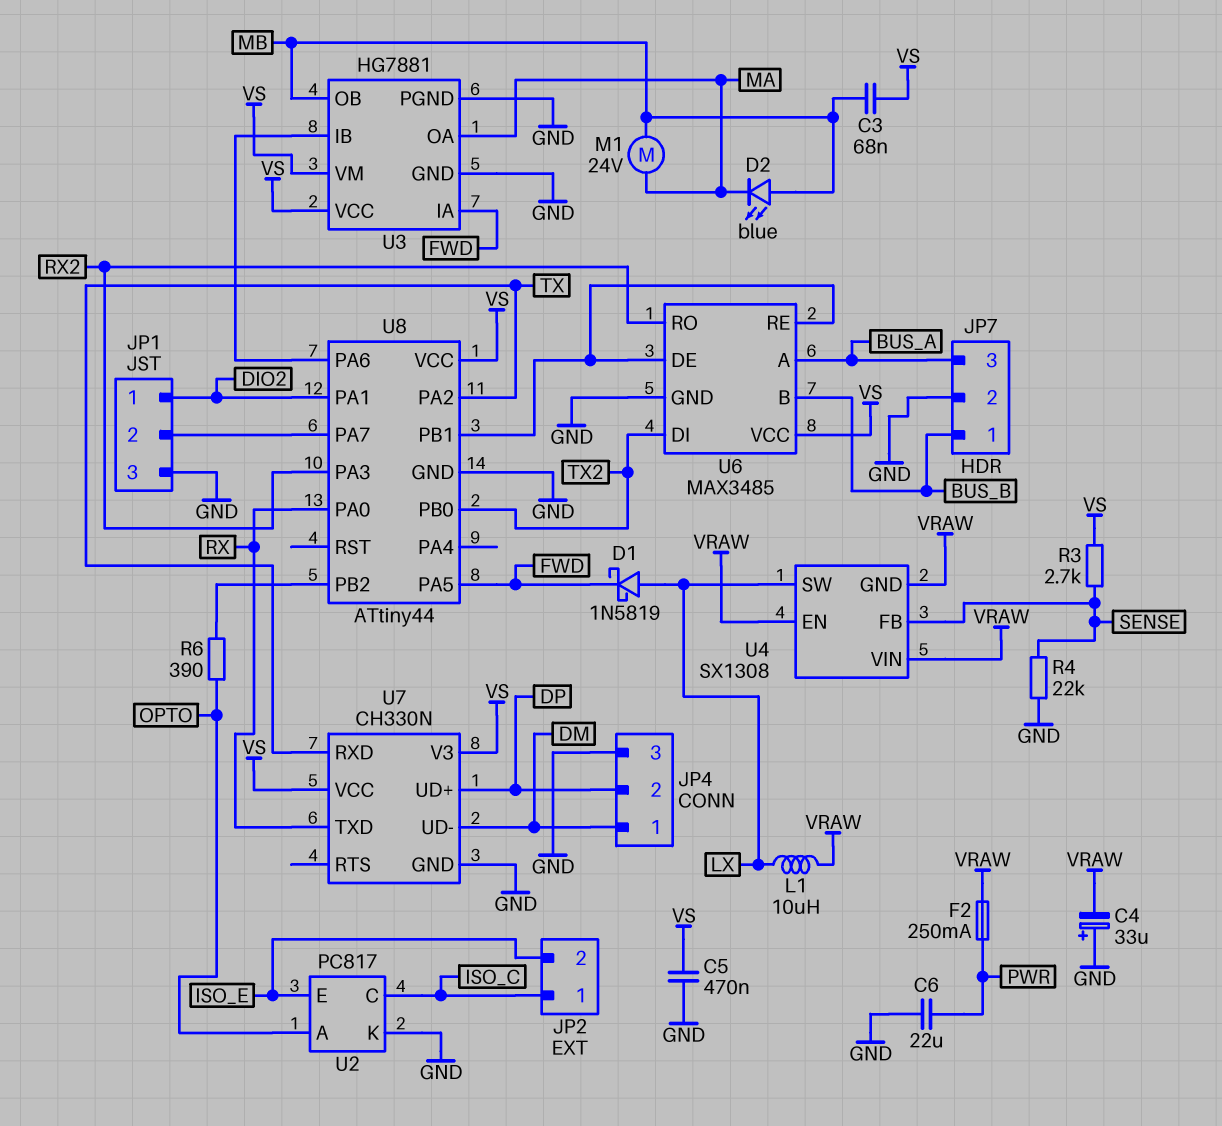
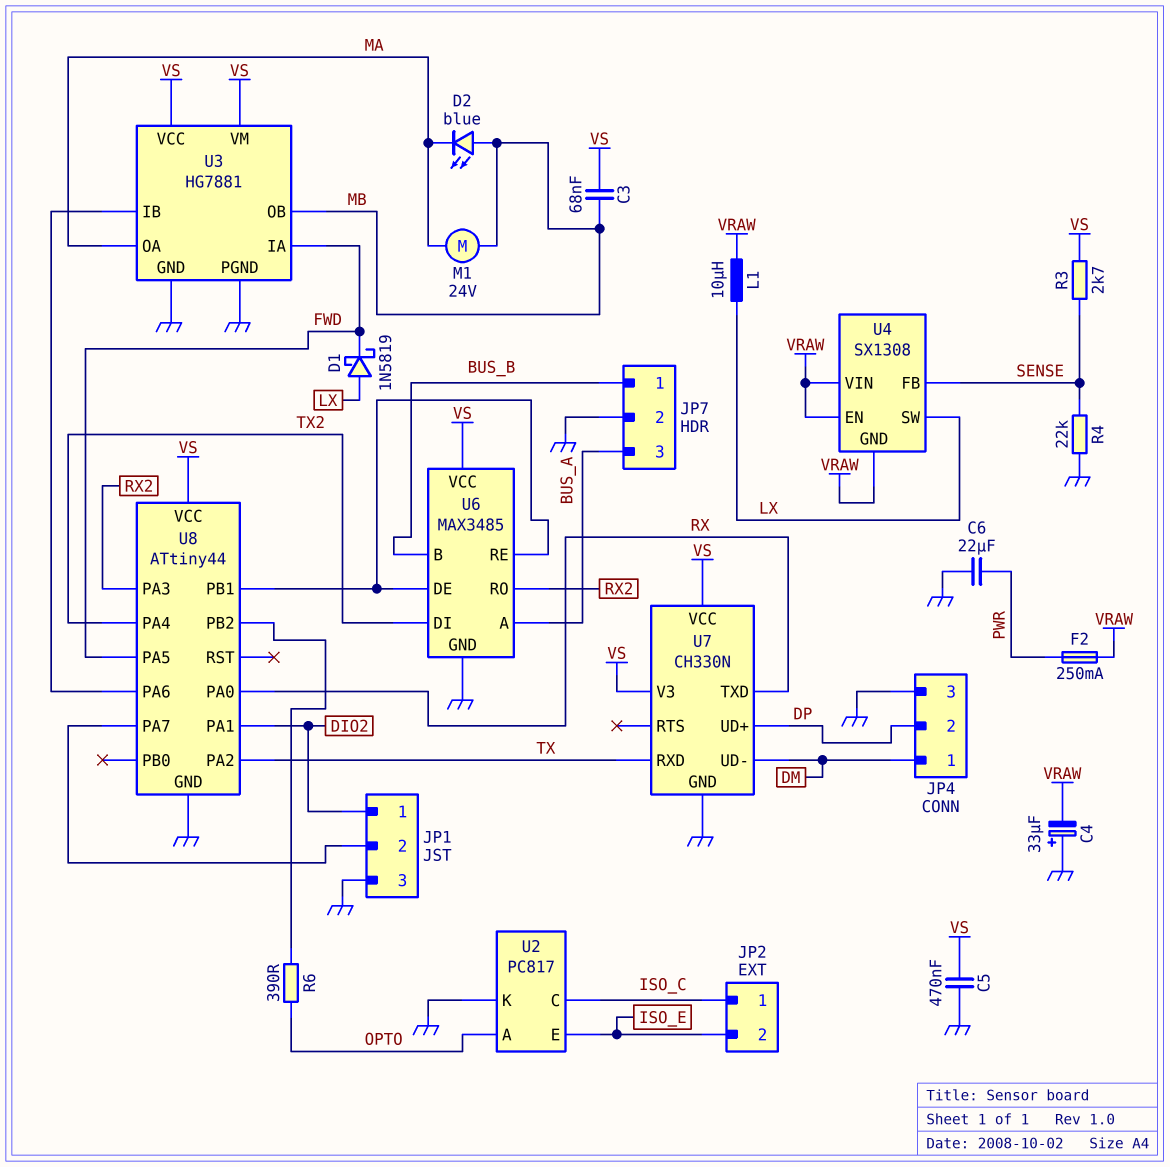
U8 pin PA4: none -> TX2
U8 pin PB0: TX2 -> none

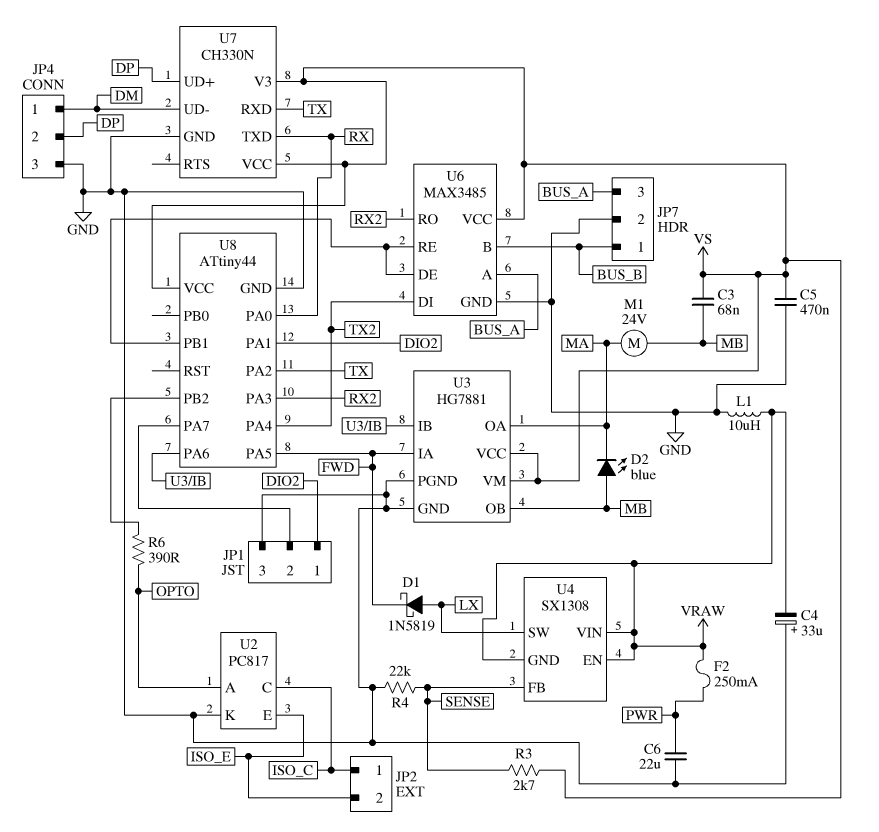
L1: 10uH (LX, VRAW) -> 10uH (GND, VRAW)

